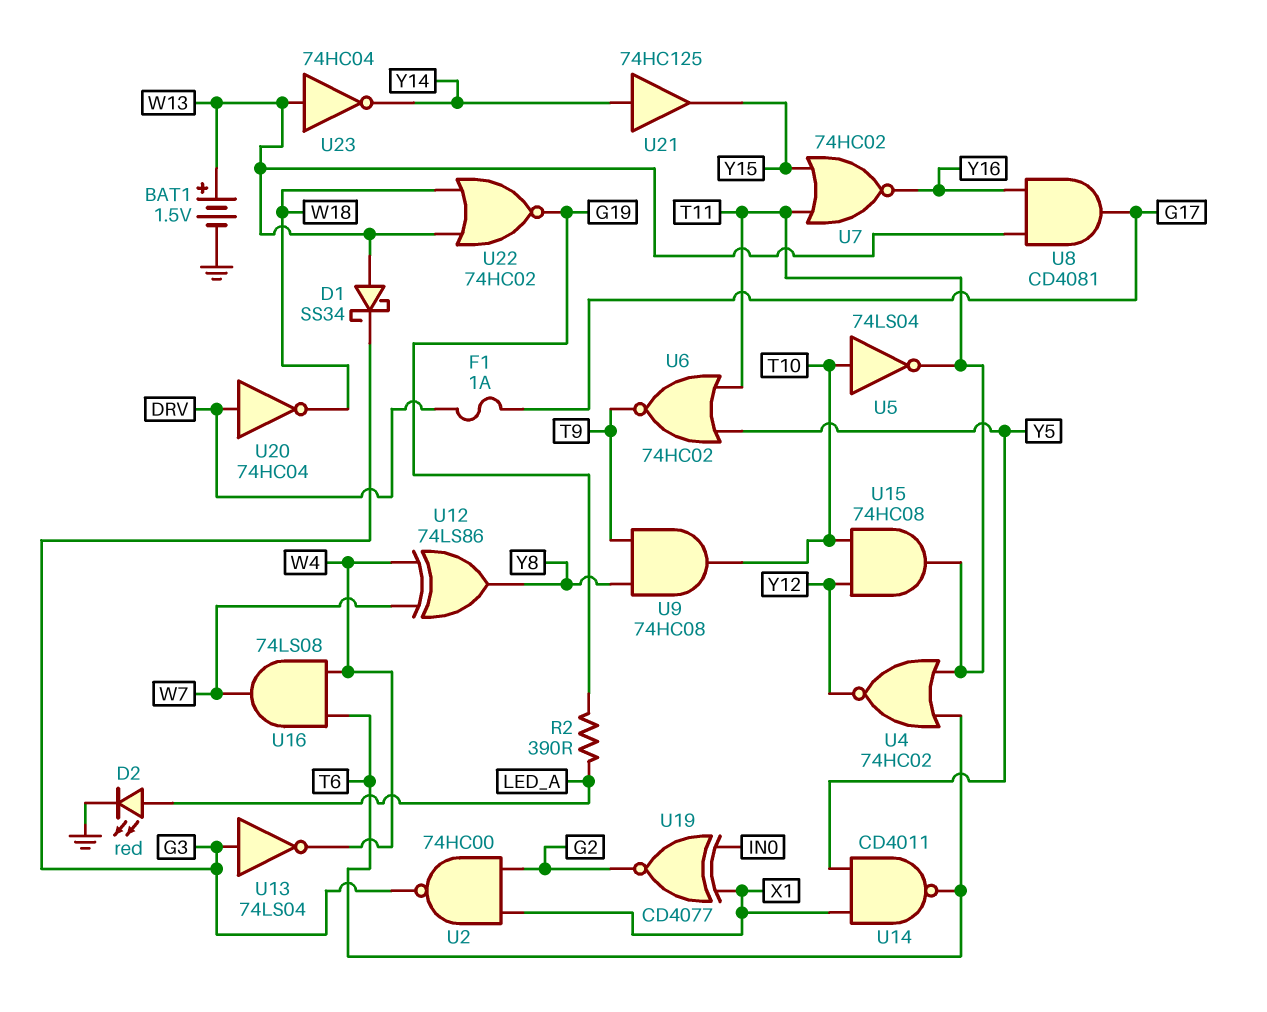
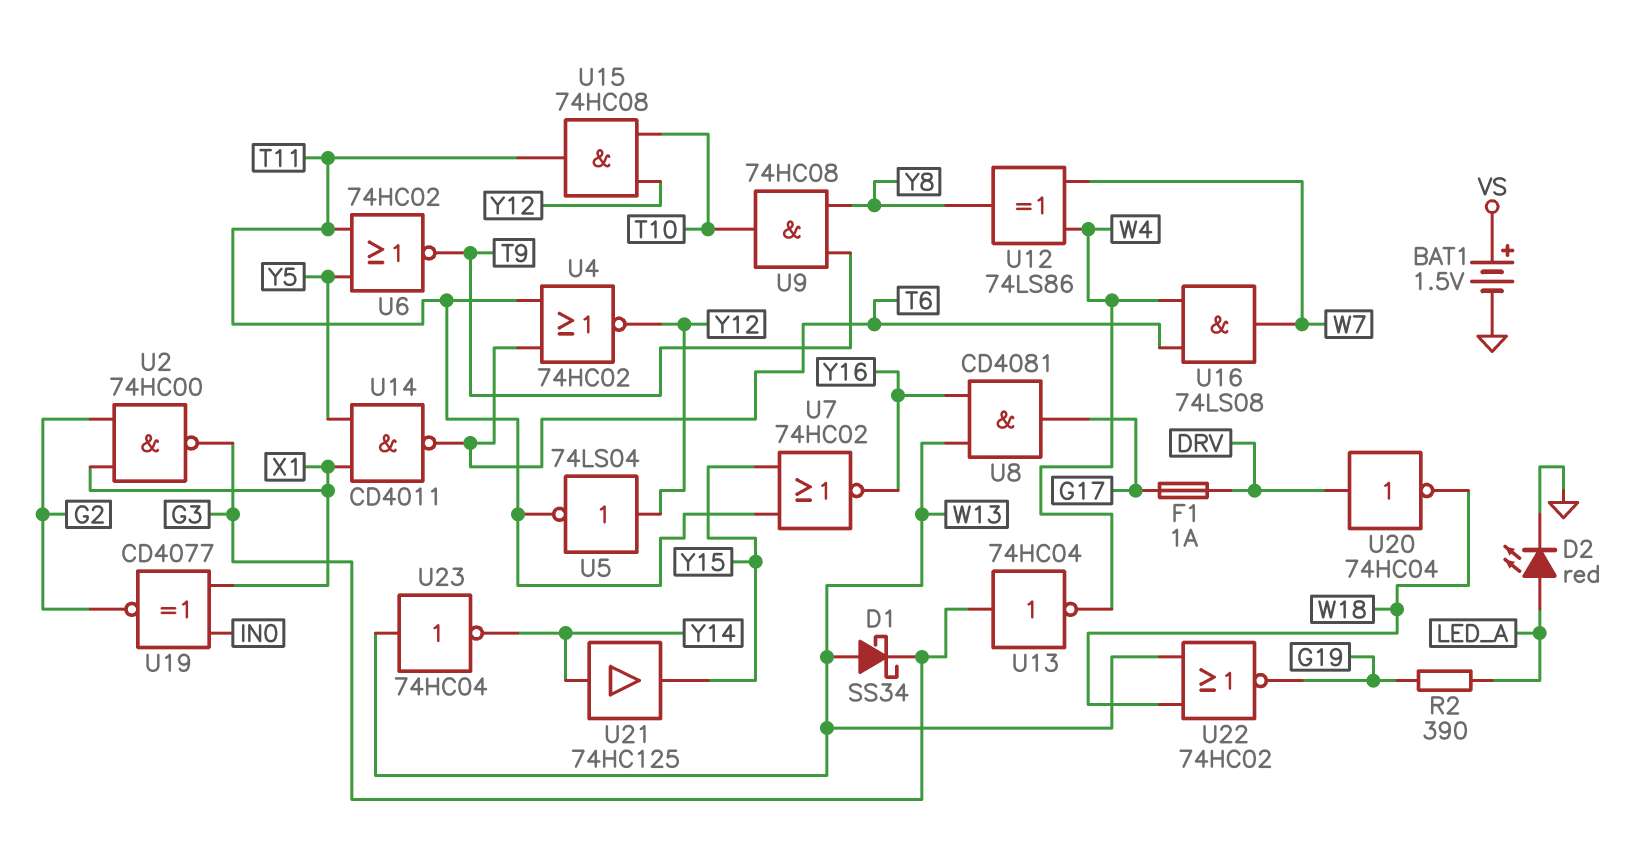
BAT1: 1.5V (plus W13, minus GND) -> 1.5V (plus VS, minus GND)
U5: NOT 74LS04 (in T10, out T11) -> NOT 74LS04 (in Y12, out T11)
U13: NOT 74LS04 (in G3, out W4) -> NOT 74HC04 (in G3, out W4)

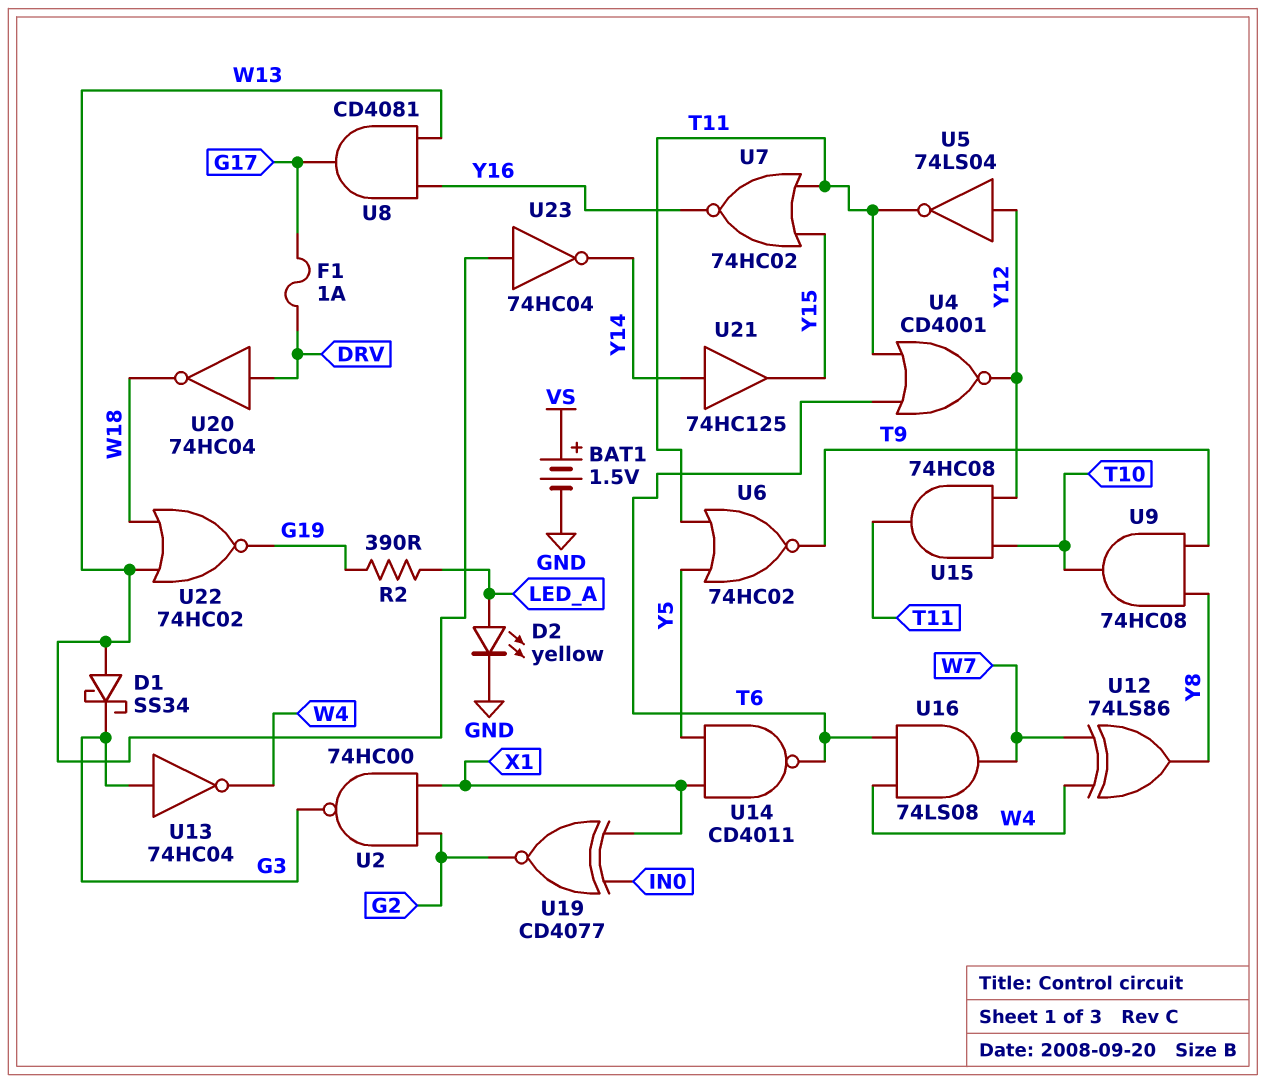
D2: LED red (A LED_A, K GND) -> LED yellow (A LED_A, K GND)
U4: NOR 74HC02 (in T6, in T11, out Y12) -> NOR CD4001 (in T6, in T11, out Y12)

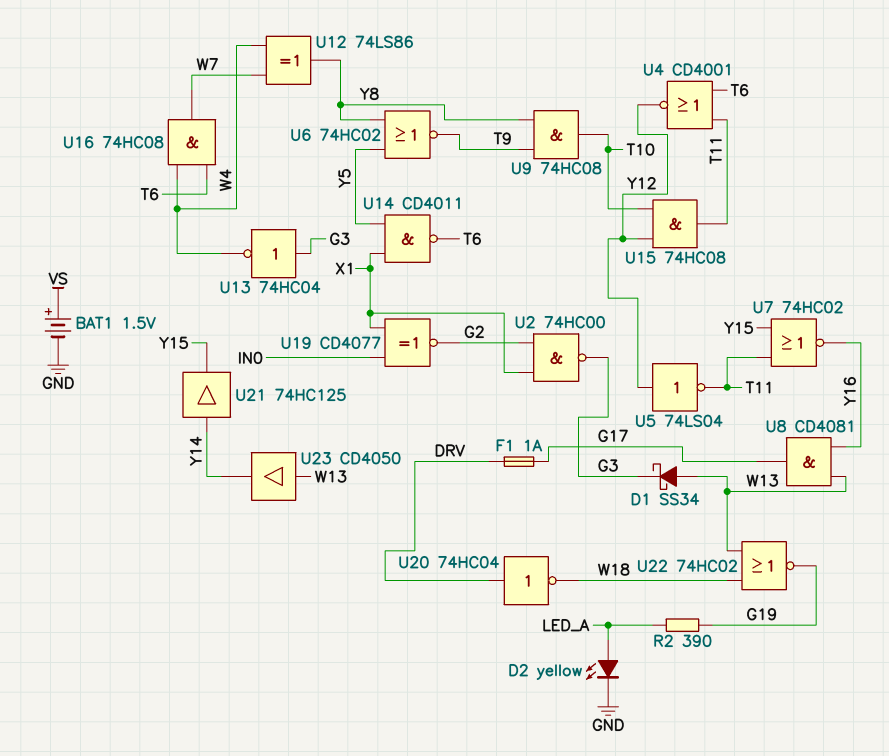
U6: NOR 74HC02 (in T11, in Y5, out T9) -> NOR 74HC02 (in Y5, in Y8, out T9)
U16: AND 74LS08 (in T6, in W4, out W7) -> AND 74HC08 (in T6, in W4, out W7)
U23: NOT 74HC04 (in W13, out Y14) -> buffer CD4050 (in W13, out Y14)

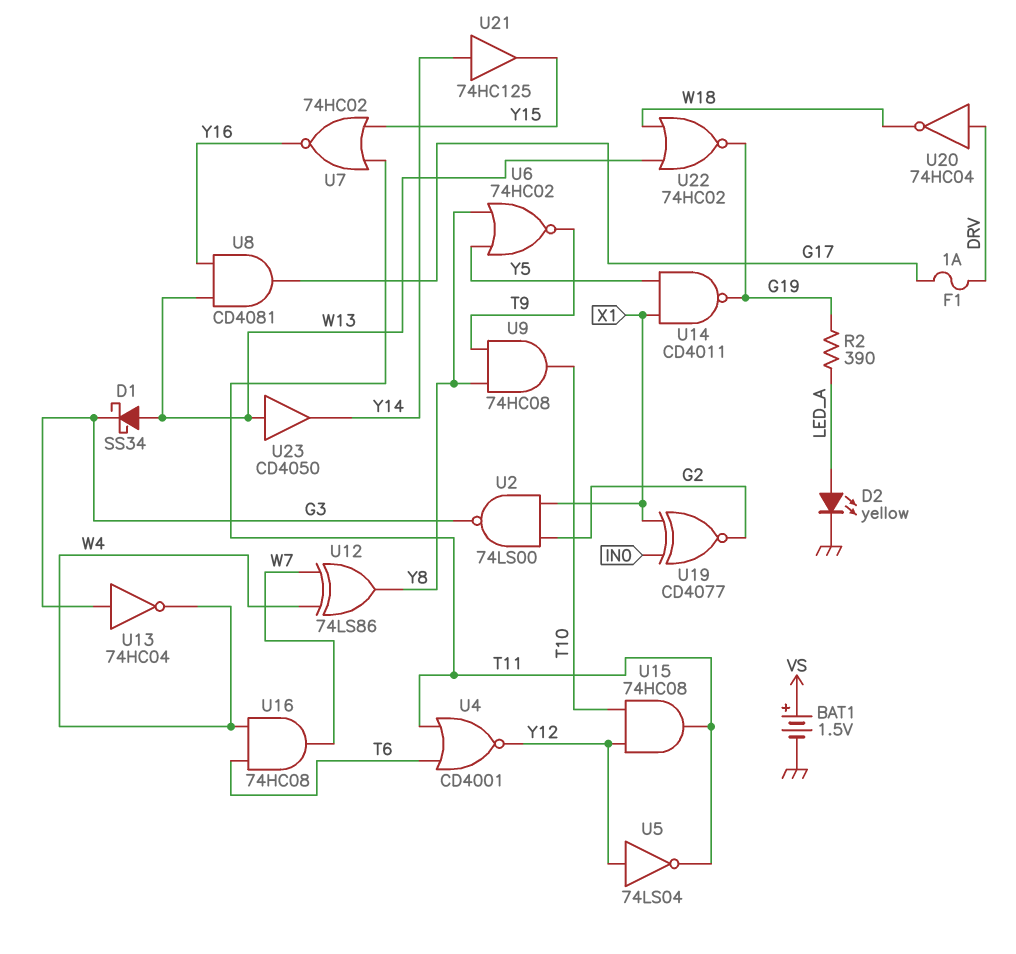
U2: NAND 74HC00 (in G2, in X1, out G3) -> NAND 74LS00 (in G2, in X1, out G3)
U14: NAND CD4011 (in X1, in Y5, out T6) -> NAND CD4011 (in X1, in Y5, out G19)

